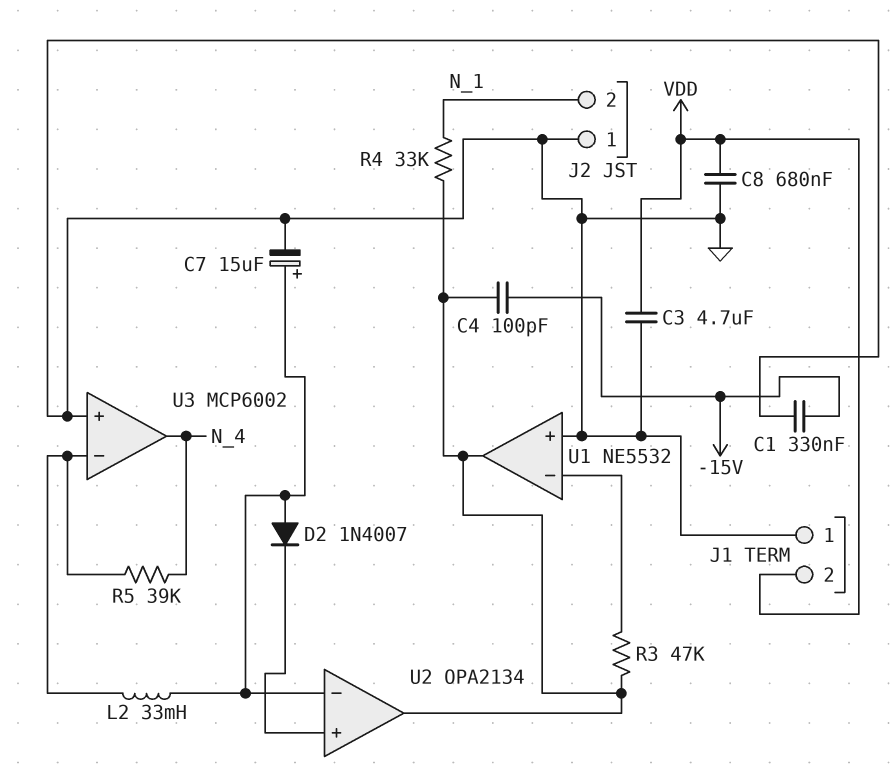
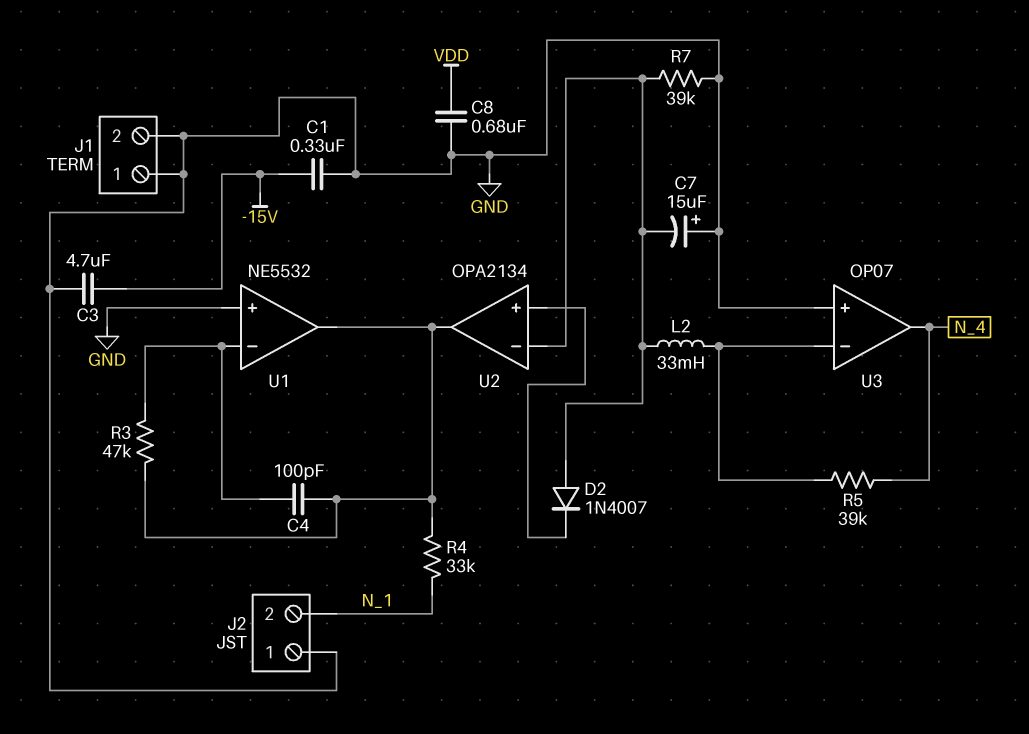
C3: 4.7uF (GND, VDD) -> 4.7uF (-15V, GND)
C4: 100pF (-15V, U1/out) -> 100pF (U1/in-, U1/out)
C7: 15uF (plus U2/in-, minus GND) -> 15uF (plus GND, minus U2/in-)
J1 pin 2: VDD -> GND
R7: none -> 39k (GND, U2/in-)
U3: MCP6002 -> OP07

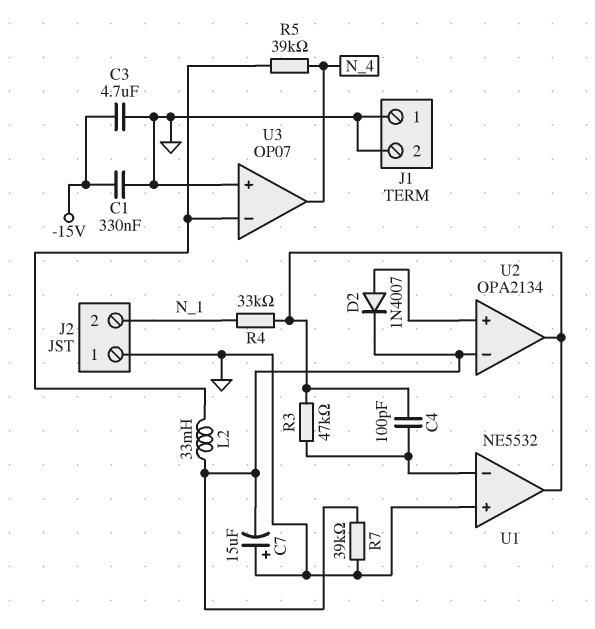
C8: 680nF (GND, VDD) -> none
D2: diode 1N4007 (A U2/in-, K U2/in+) -> diode 1N4007 (A U2/in+, K U2/in-)

